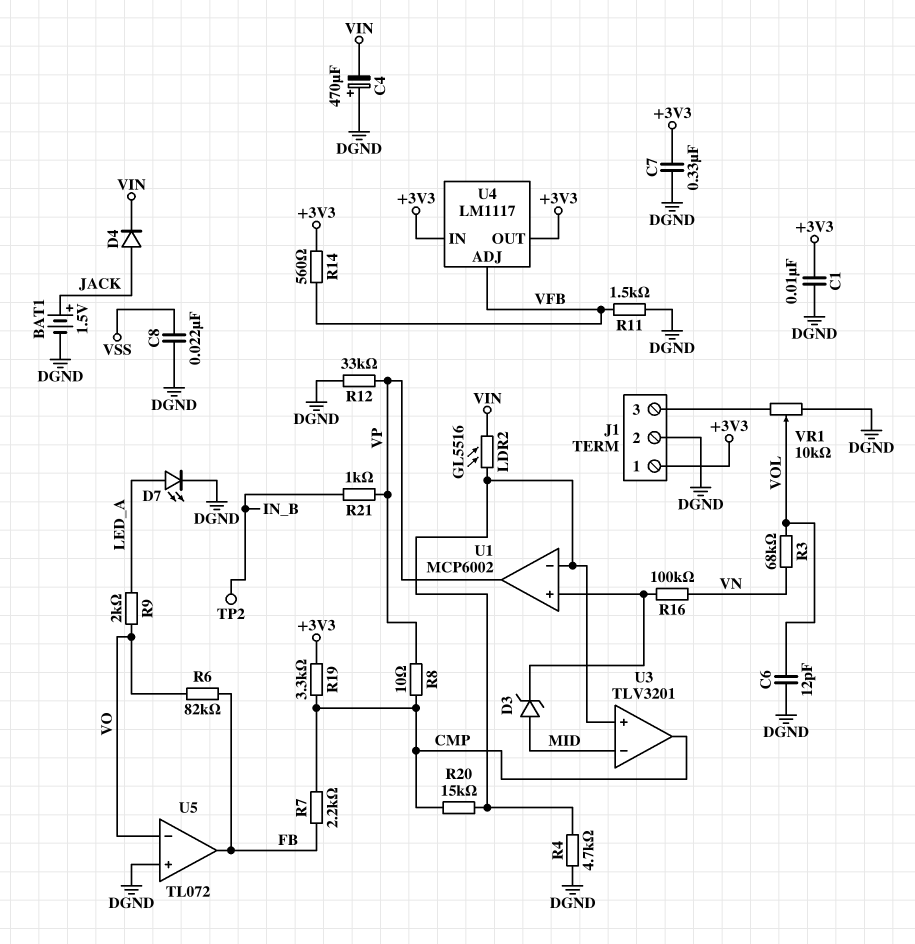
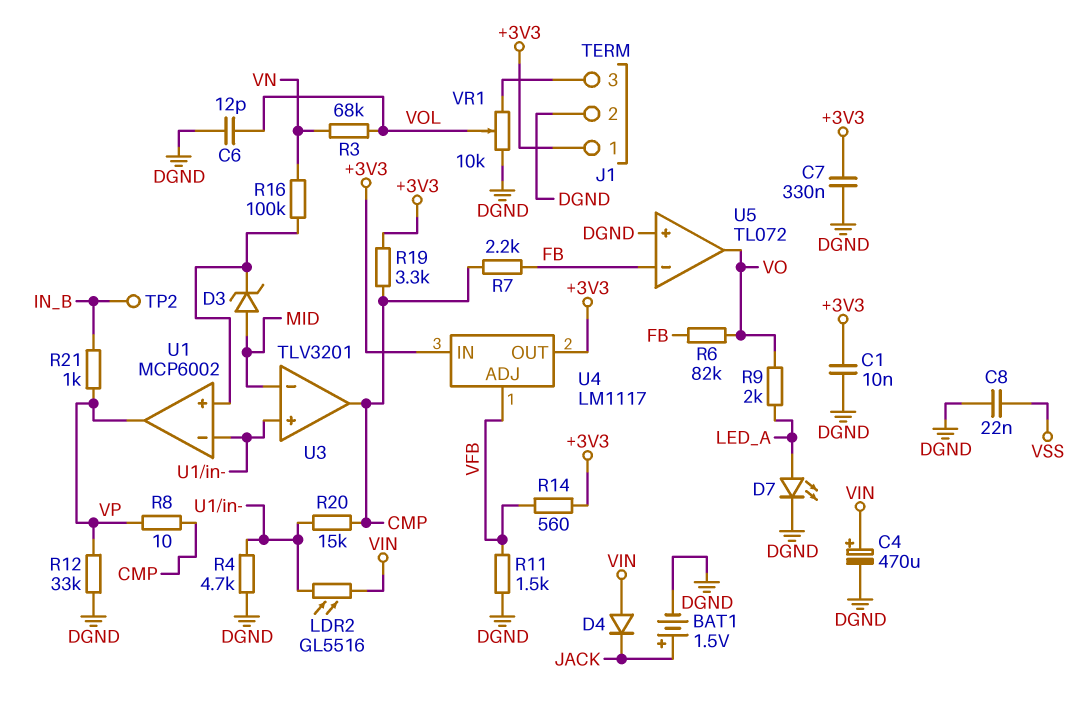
C4: 470uF (plus DGND, minus VIN) -> 470uF (plus VIN, minus DGND)
D4: diode (A JACK, K VIN) -> diode (A VIN, K JACK)
U5 pin in-: VO -> FB
U5 pin out: FB -> VO

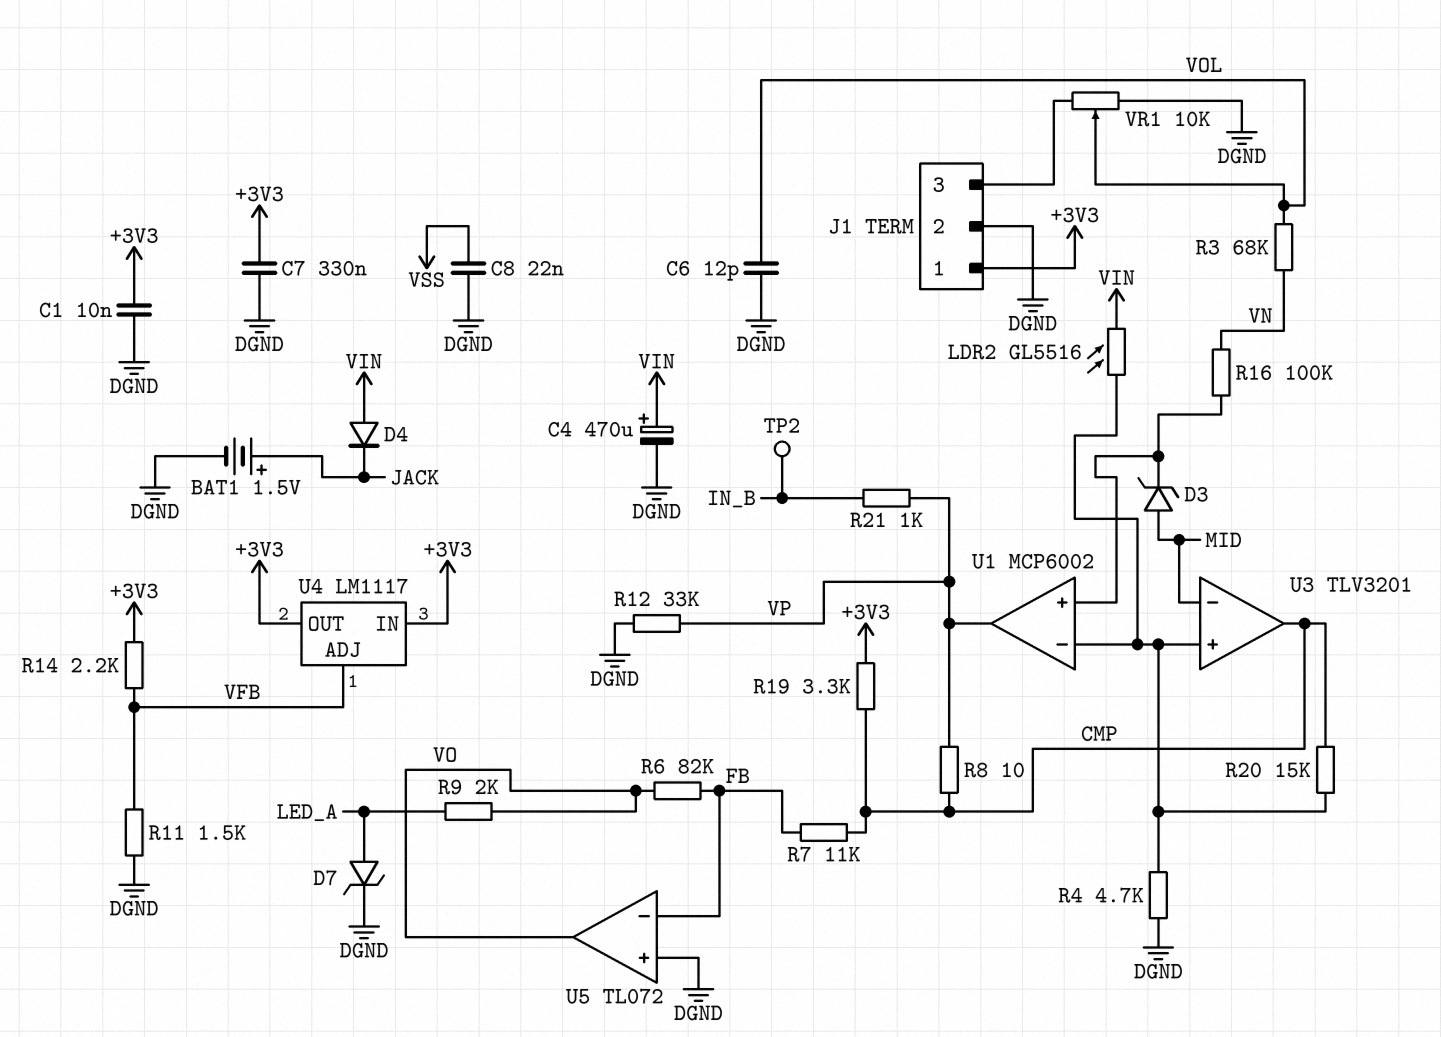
D7: LED (A LED_A, K DGND) -> zener (A LED_A, K DGND)
R7: 2.2k (CMP, FB) -> 11k (CMP, FB)
R14: 560 (+3V3, VFB) -> 2.2k (+3V3, VFB)

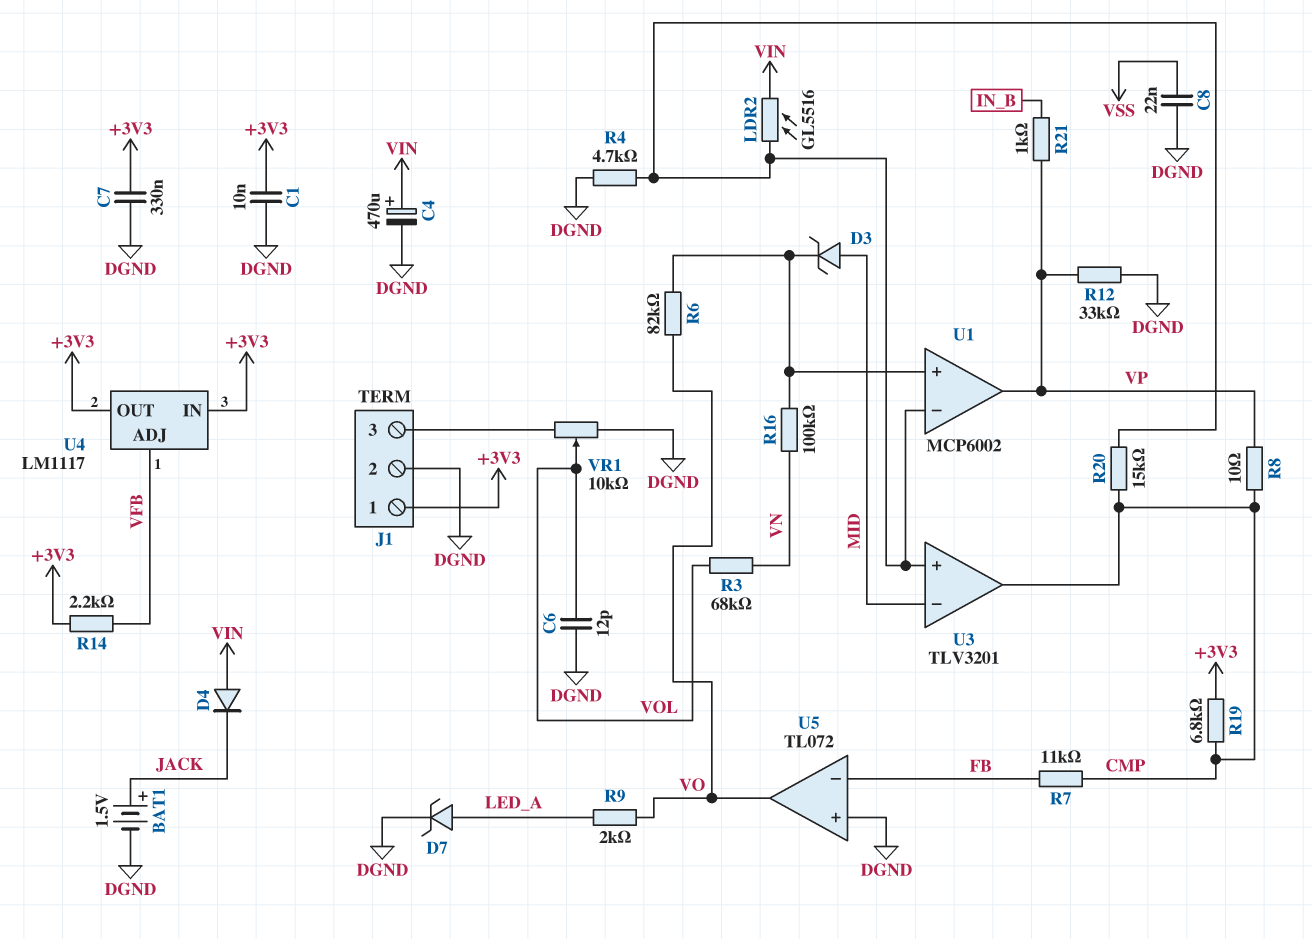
R6: 82k (FB, VO) -> 82k (U1/in+, VO)
R11: 1.5k (DGND, VFB) -> none
R19: 3.3k (+3V3, CMP) -> 6.8k (+3V3, CMP)
TP2: test point (IN_B) -> none

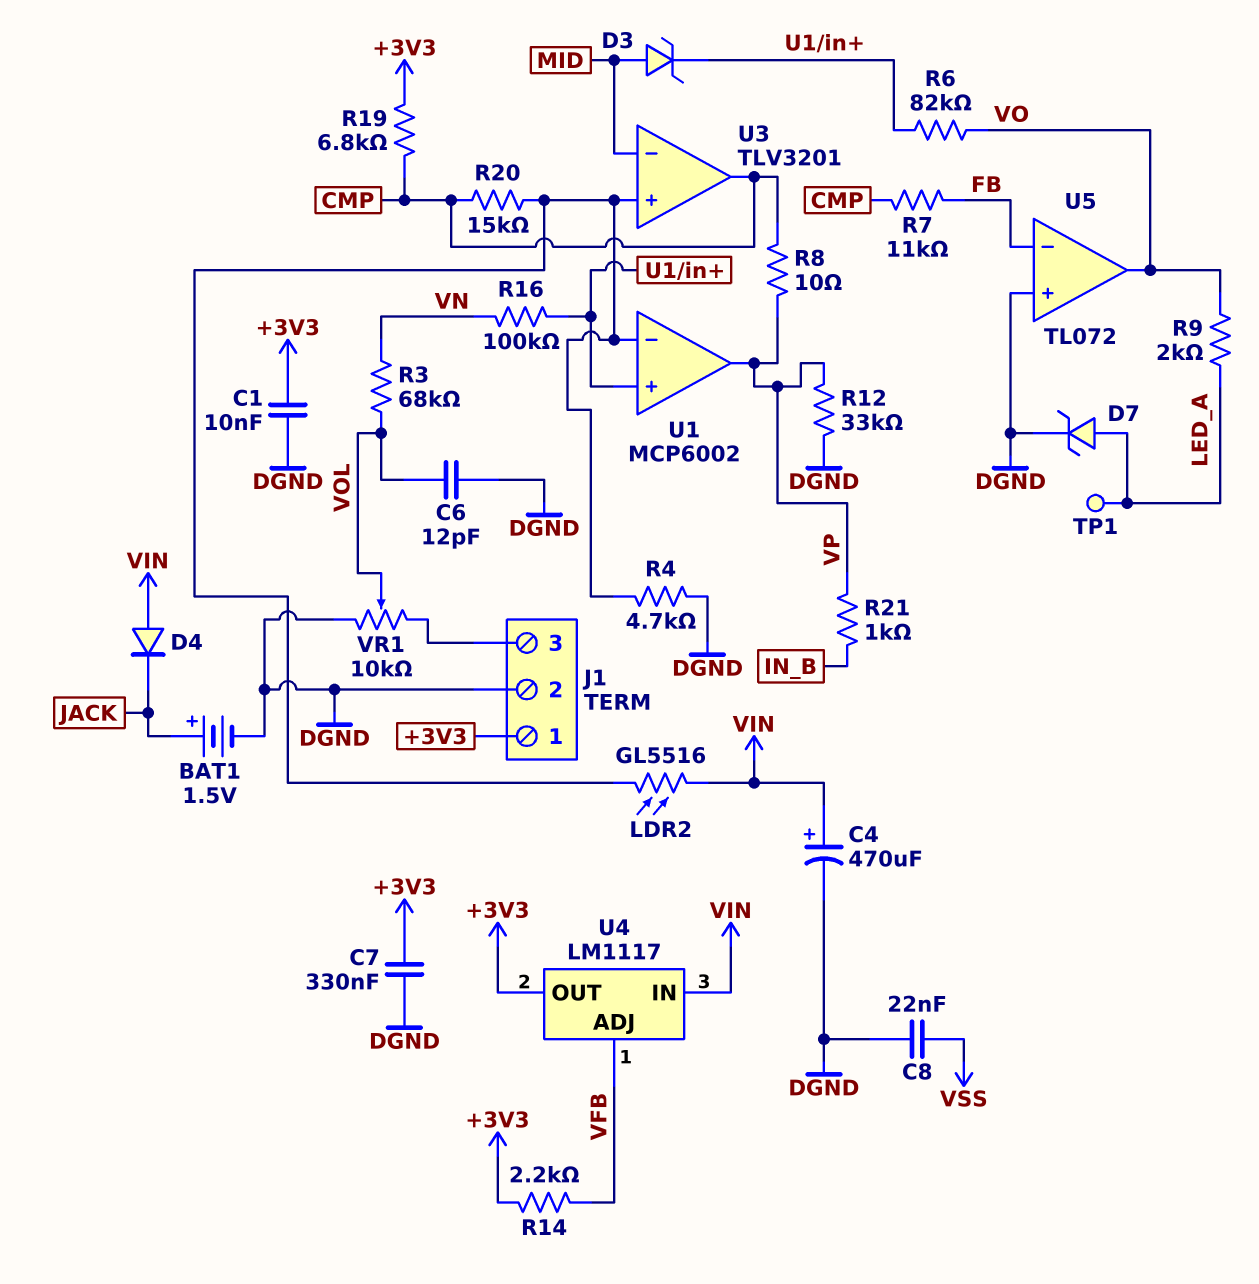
TP1: none -> test point (LED_A)
U4 pin IN: +3V3 -> VIN

